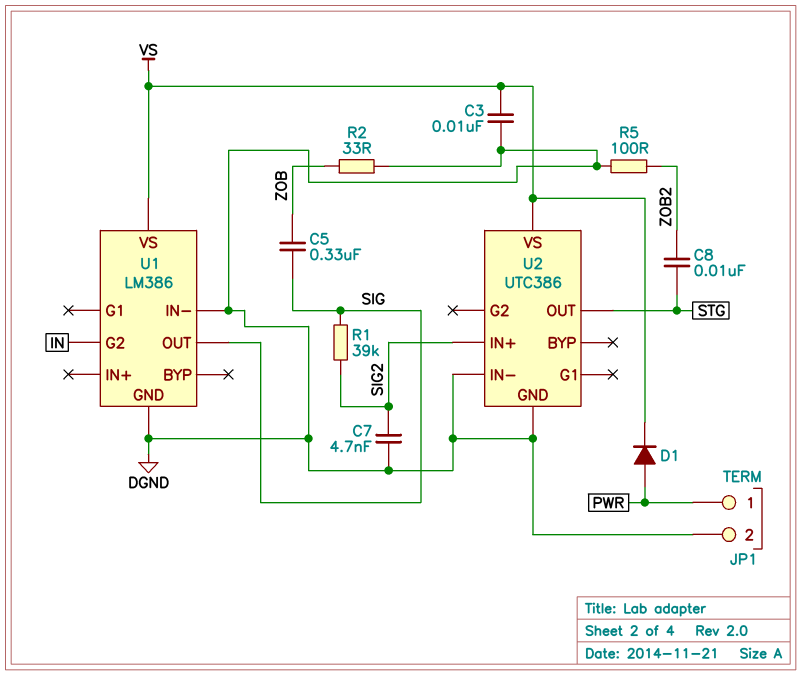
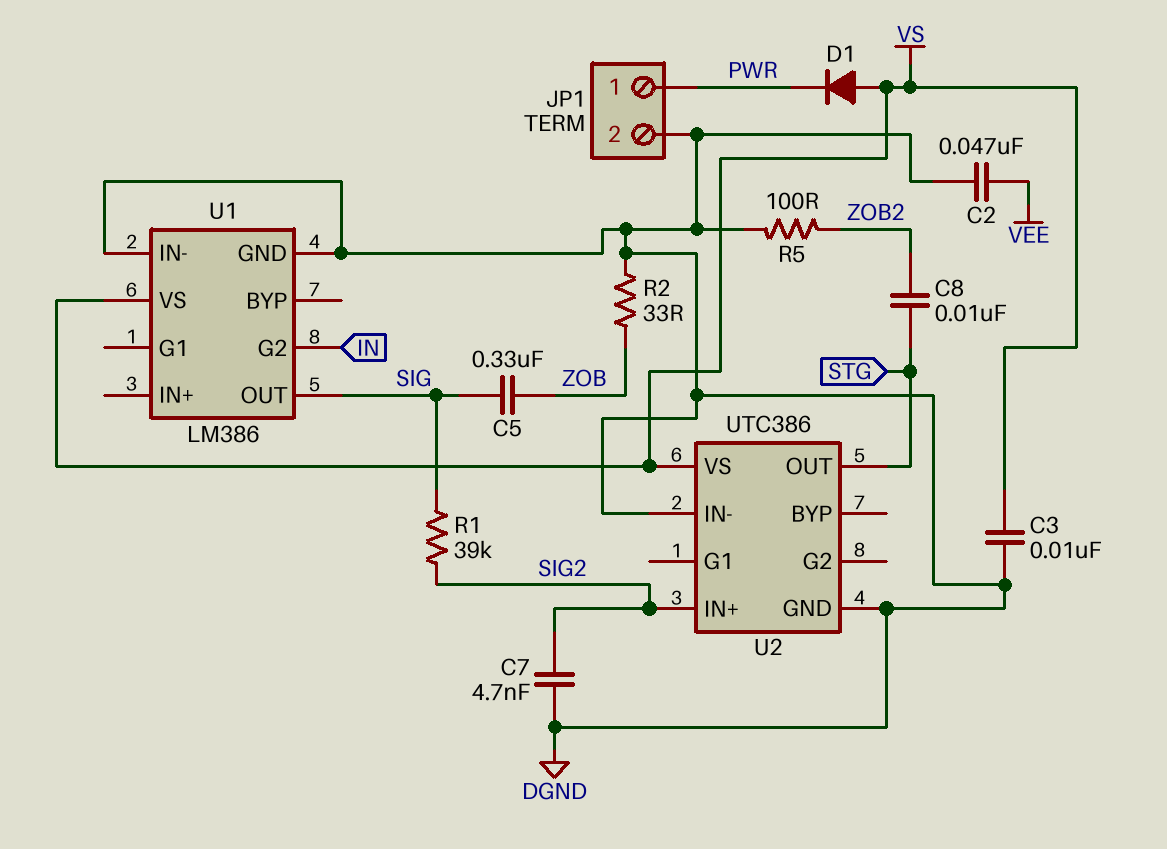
C2: none -> 47nF (DGND, VEE)
D1: diode (A PWR, K VS) -> diode (A VS, K PWR)

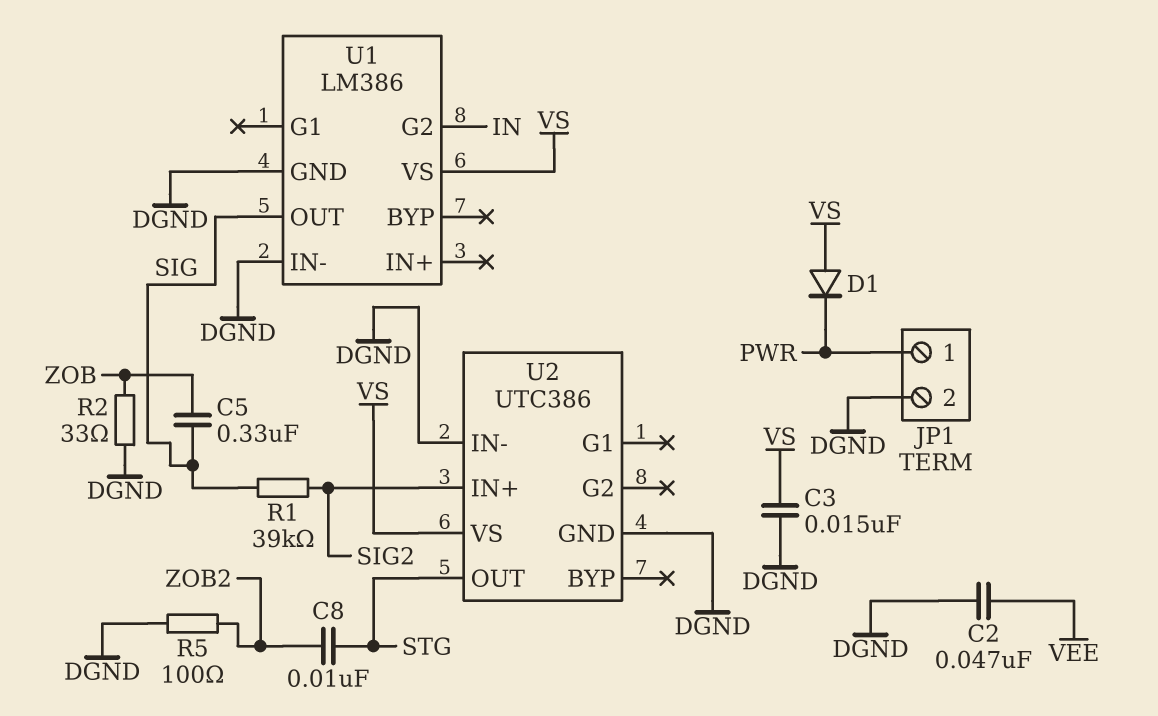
C3: 10nF (DGND, VS) -> 15nF (DGND, VS)
C7: 4.7nF (DGND, SIG2) -> none

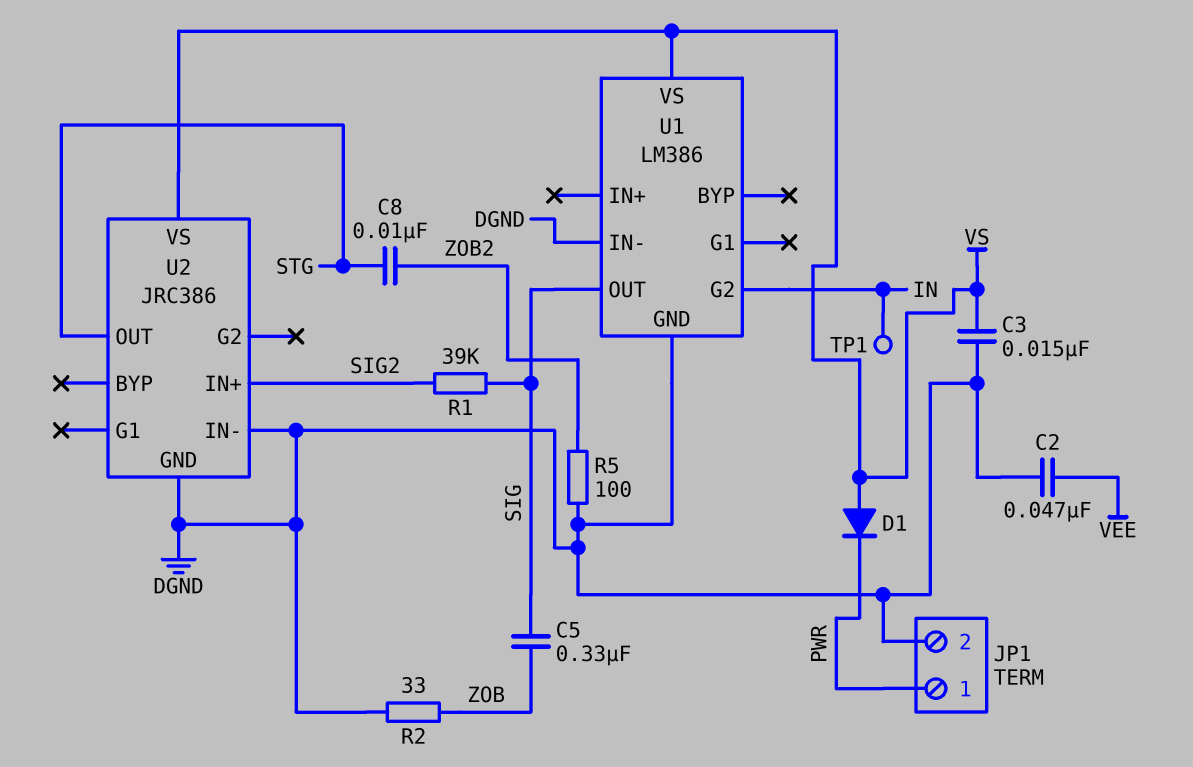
TP1: none -> test point (IN)
U2: UTC386 -> JRC386

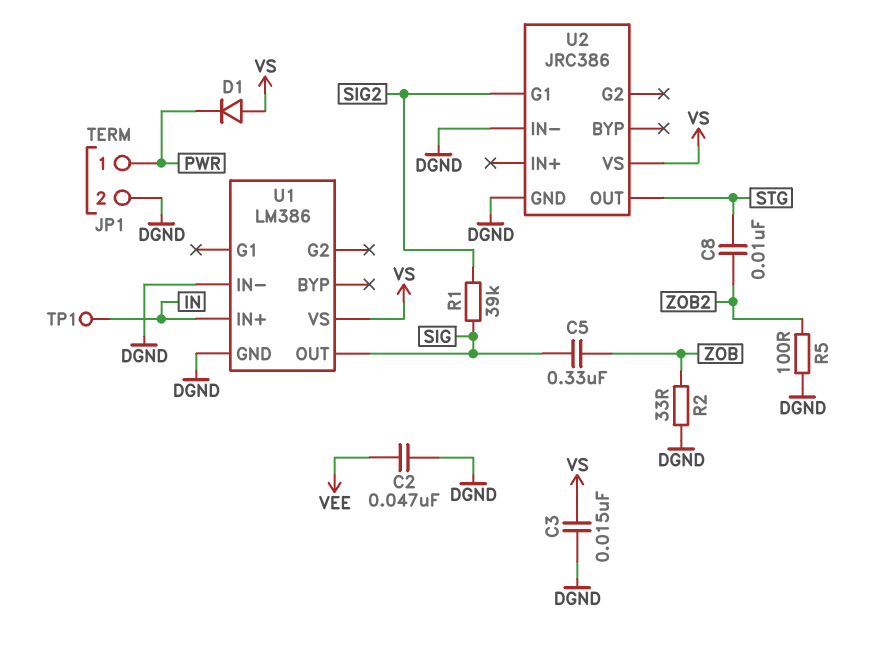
U1 pin G2: IN -> none
U1 pin IN+: none -> IN
U2 pin G1: none -> SIG2
U2 pin IN+: SIG2 -> none

